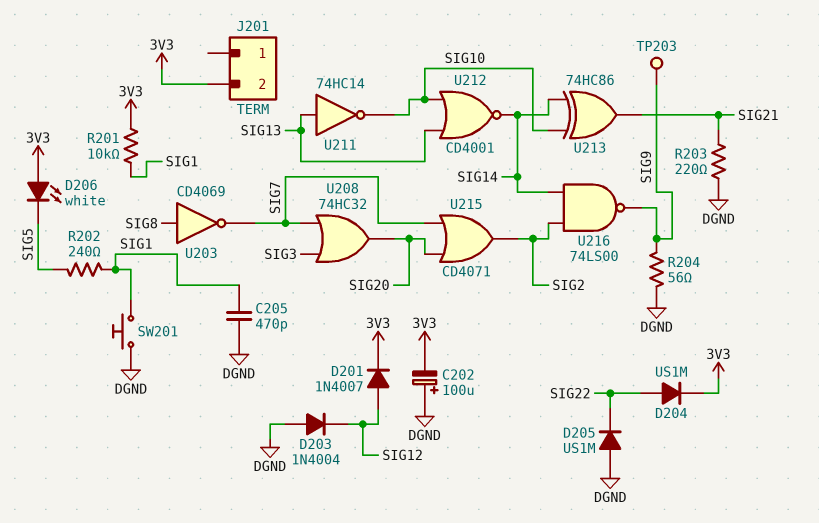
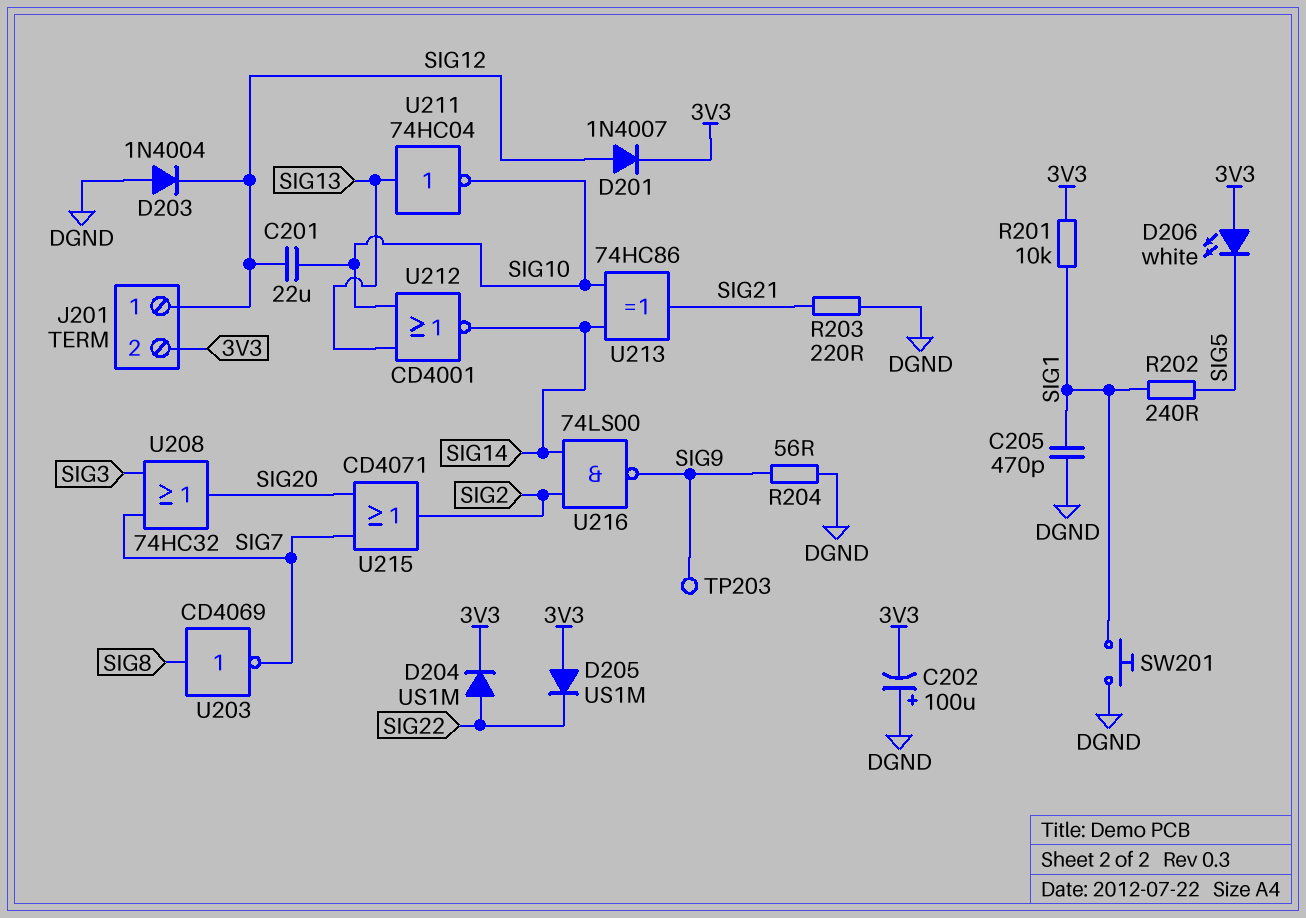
C201: none -> 22uF (SIG10, SIG12)
D205: diode US1M (A DGND, K SIG22) -> diode US1M (A 3V3, K SIG22)
J201 pin 1: none -> SIG12
U211: NOT 74HC14 (in SIG13, out SIG10) -> NOT 74HC04 (in SIG13, out SIG10)

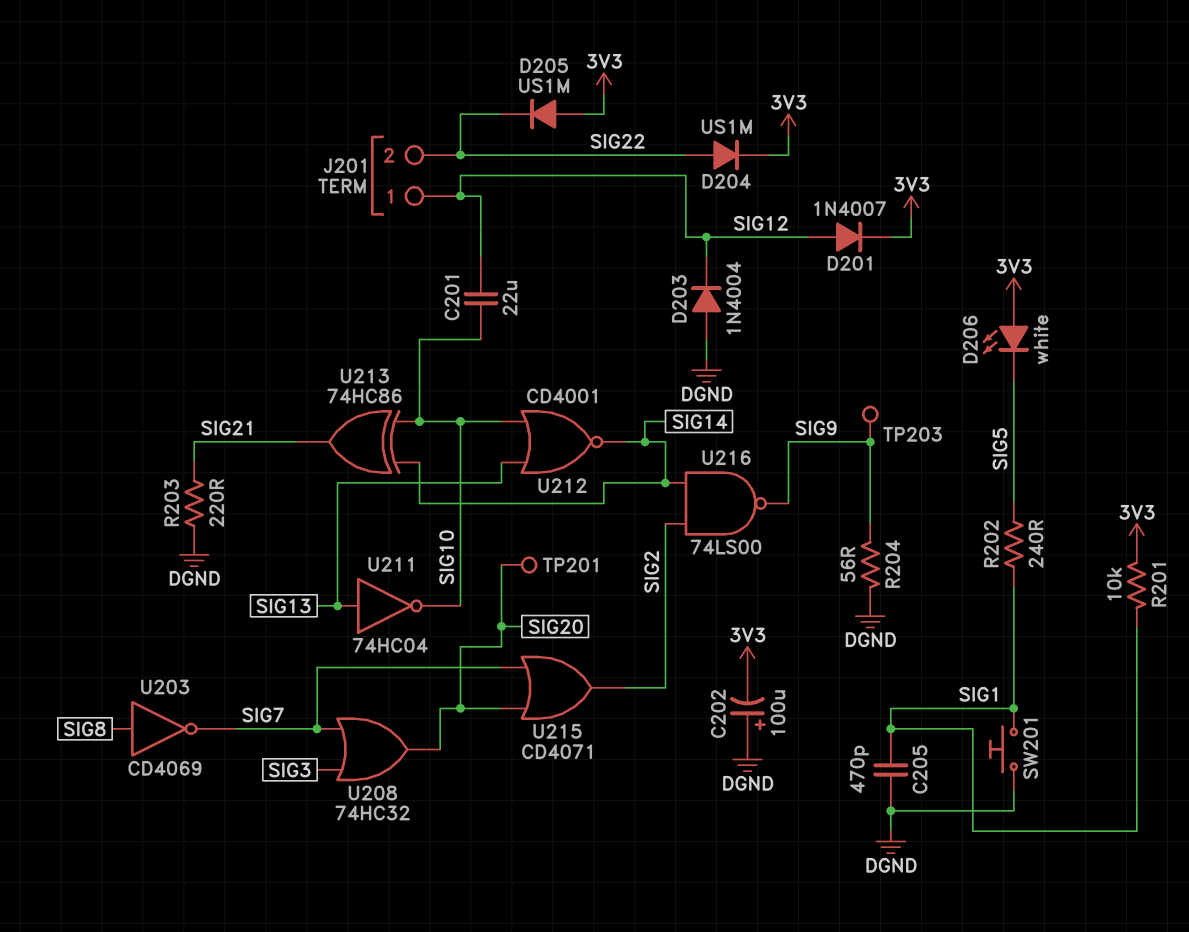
J201 pin 2: 3V3 -> SIG22
TP201: none -> test point (SIG20)

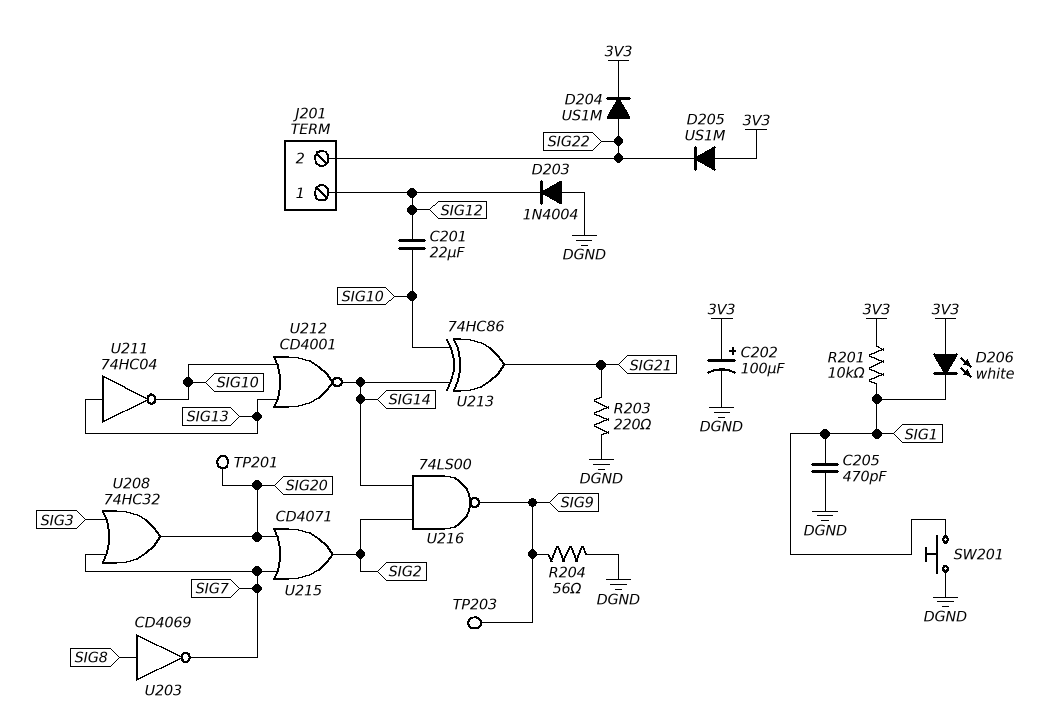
C202: 100uF (plus DGND, minus 3V3) -> 100uF (plus 3V3, minus DGND)
D201: diode 1N4007 (A SIG12, K 3V3) -> none
D206: LED white (A 3V3, K SIG5) -> LED white (A 3V3, K SIG1)
R202: 240 (SIG1, SIG5) -> none

